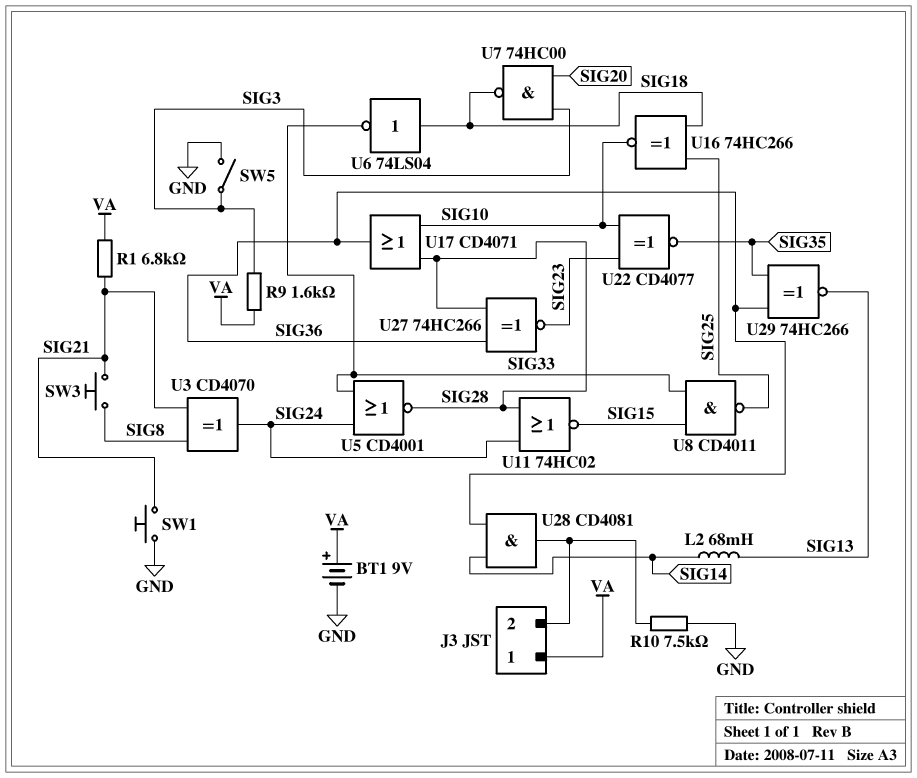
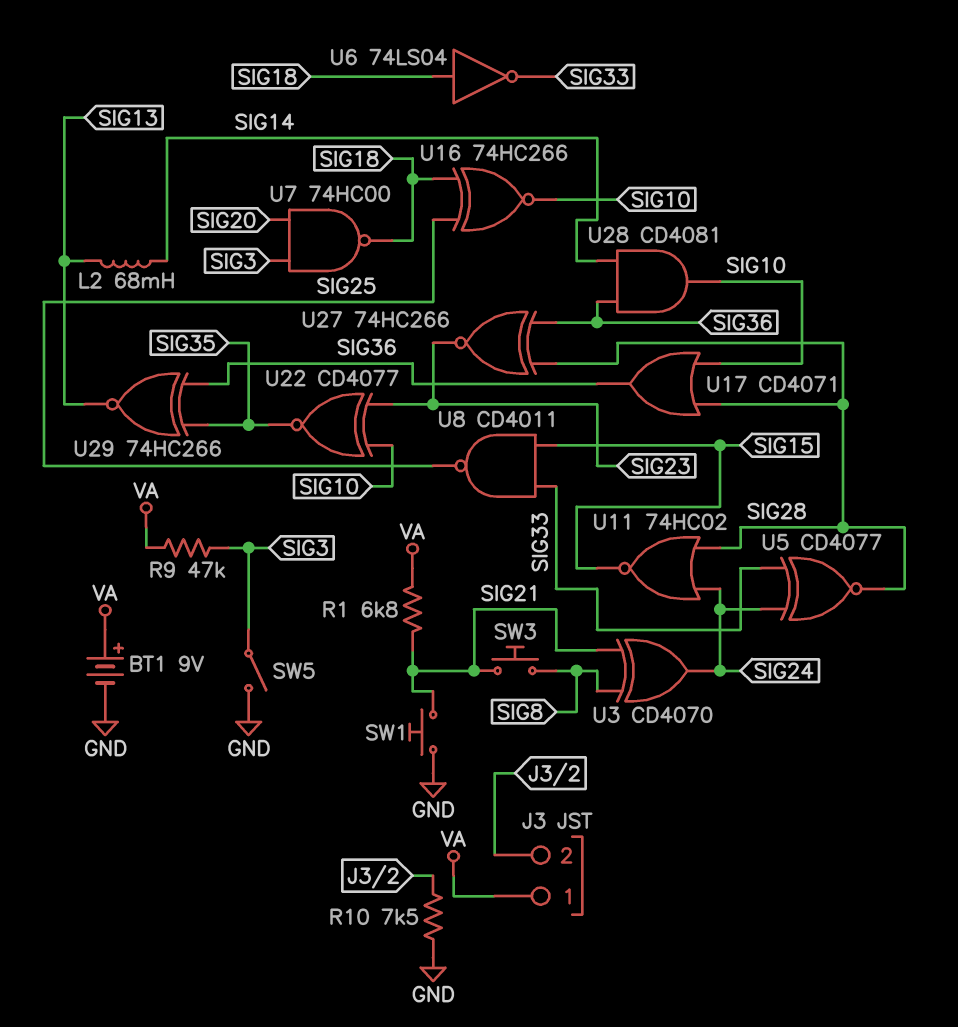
R9: 1.6k (SIG3, VA) -> 47k (SIG3, VA)
U5: NOR CD4001 (in SIG24, in SIG33, out SIG28) -> XNOR CD4077 (in SIG24, in SIG33, out SIG28)
U28: AND CD4081 (in SIG14, in SIG36, out J3/2) -> AND CD4081 (in SIG14, in SIG36, out SIG10)

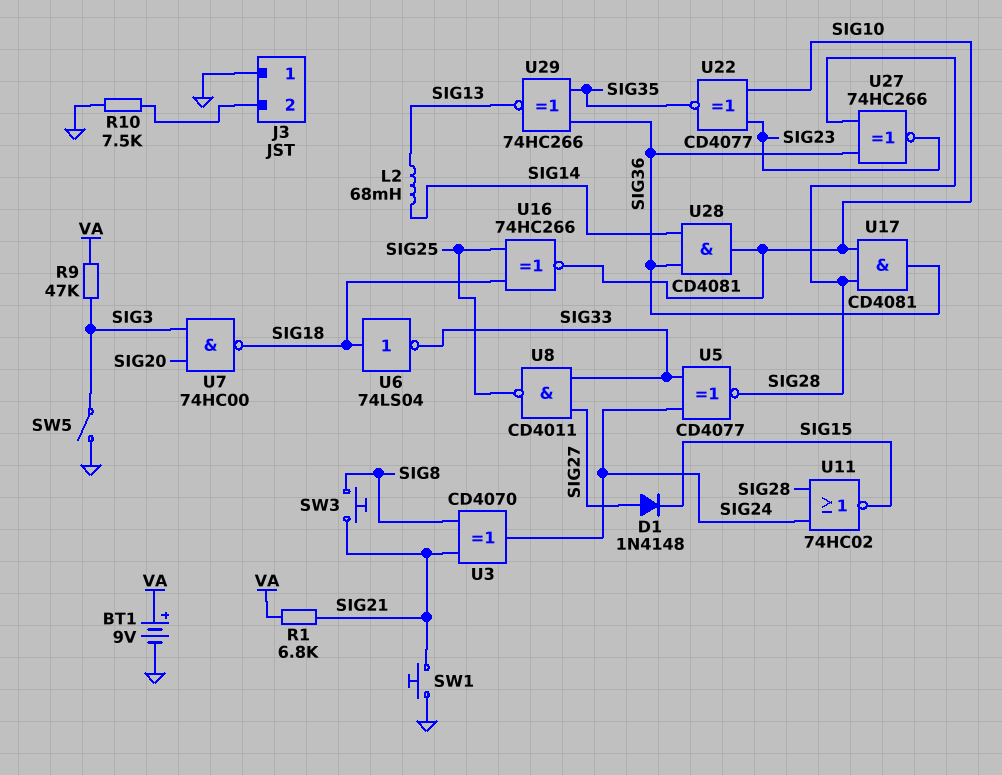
D1: none -> diode 1N4148 (A SIG27, K SIG15)
J3 pin 1: VA -> GND
U8: NAND CD4011 (in SIG15, in SIG33, out SIG25) -> NAND CD4011 (in SIG27, in SIG33, out SIG25)
U17: OR CD4071 (in SIG10, in SIG28, out SIG36) -> AND CD4081 (in SIG10, in SIG28, out SIG36)

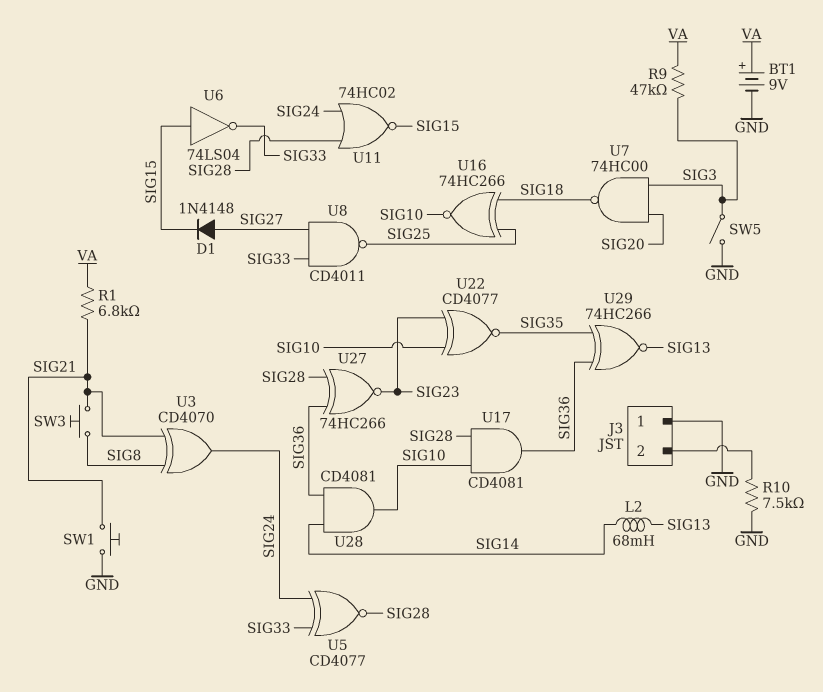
U6: NOT 74LS04 (in SIG18, out SIG33) -> NOT 74LS04 (in SIG15, out SIG33)

